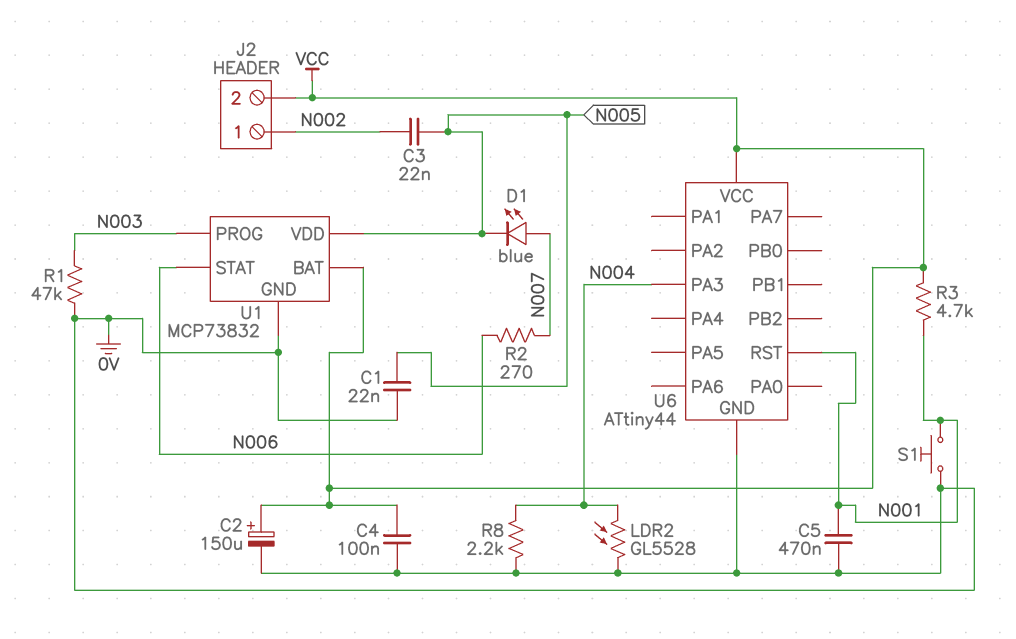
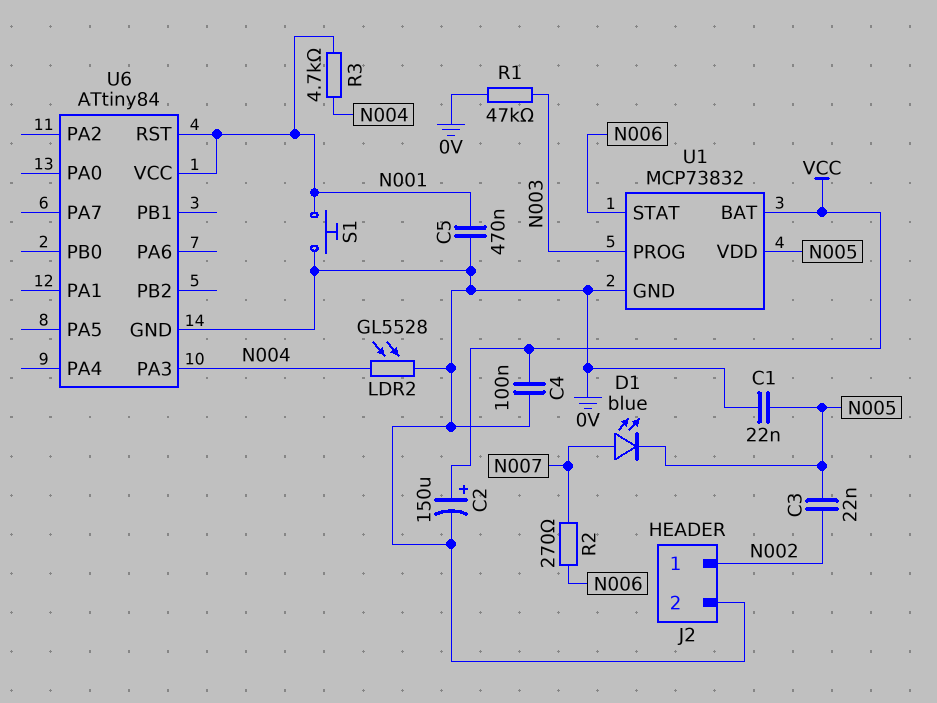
J2 pin 2: VCC -> 0V
R3: 4.7k (N001, VCC) -> 4.7k (N001, N004)
R8: 2.2k (0V, N004) -> none
U6: ATtiny44 -> ATtiny84
U6 pin VCC: VCC -> N001

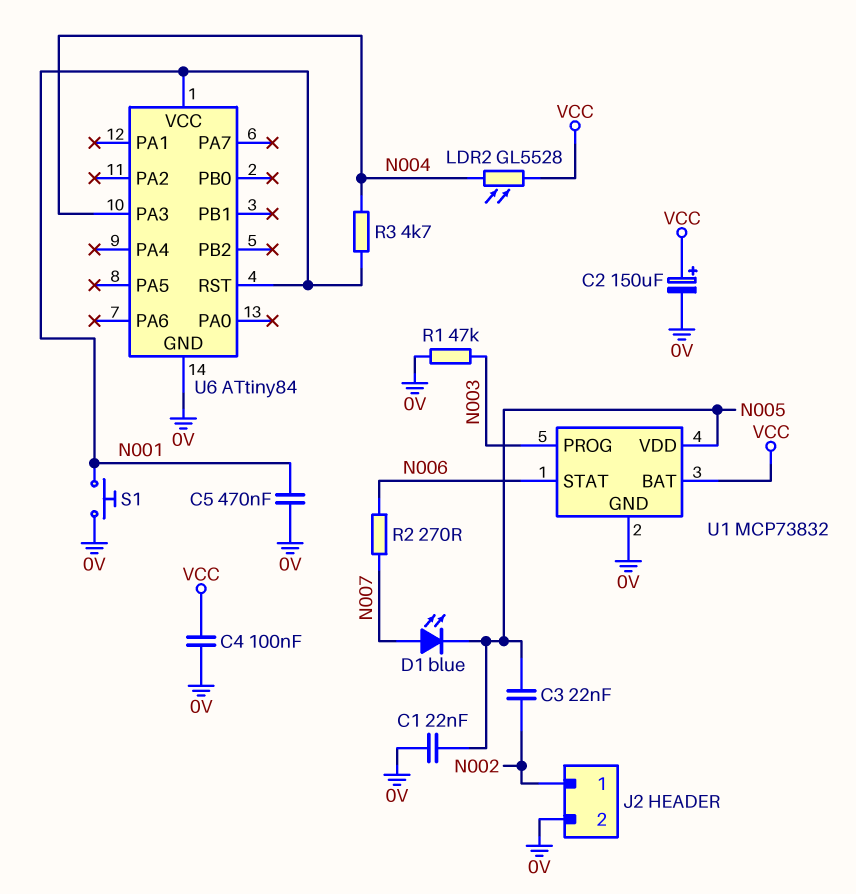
LDR2: GL5528 (0V, N004) -> GL5528 (N004, VCC)

